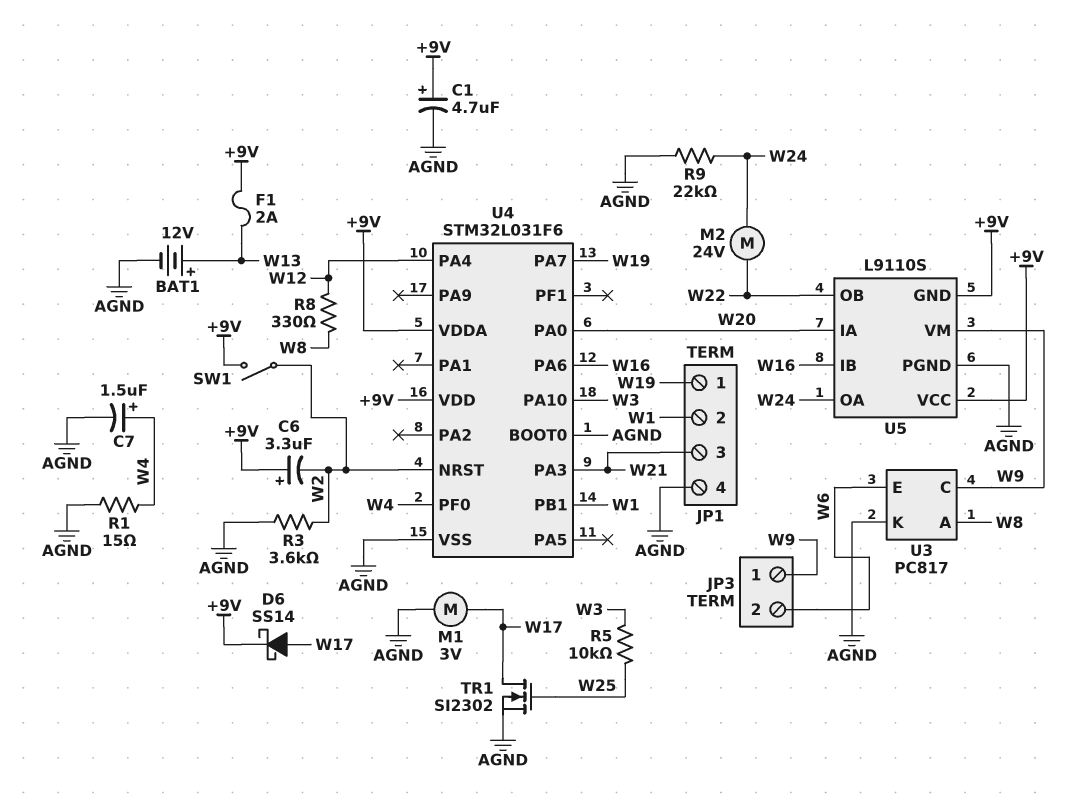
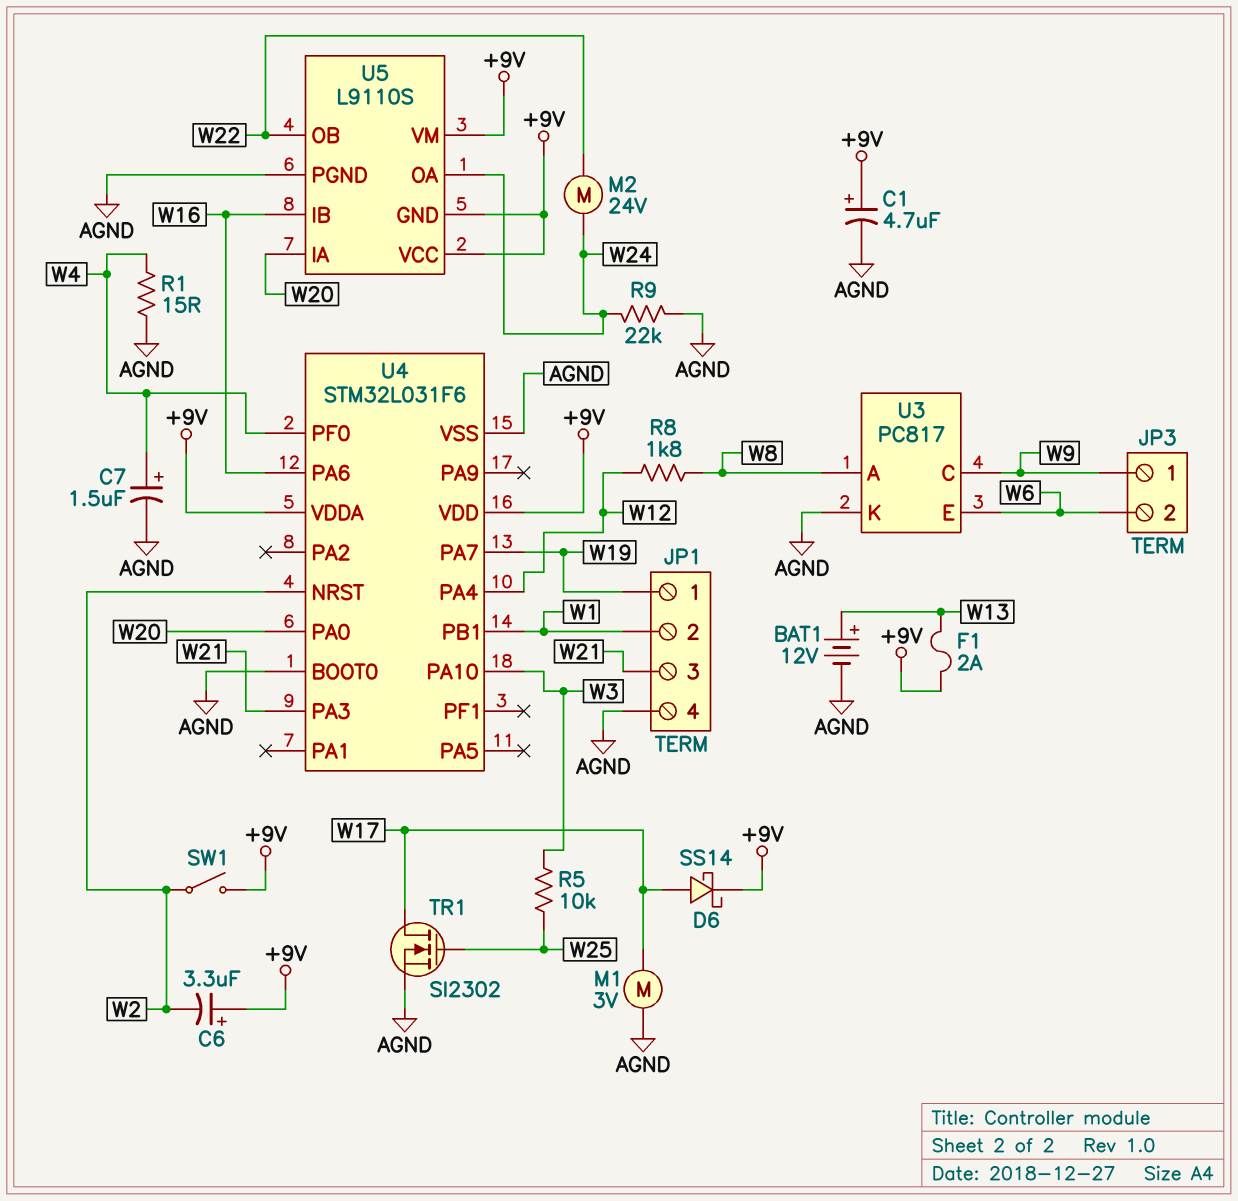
R3: 3.6k (AGND, W2) -> none
R8: 330 (W8, W12) -> 1.8k (W8, W12)
U5 pin VM: W9 -> +9V

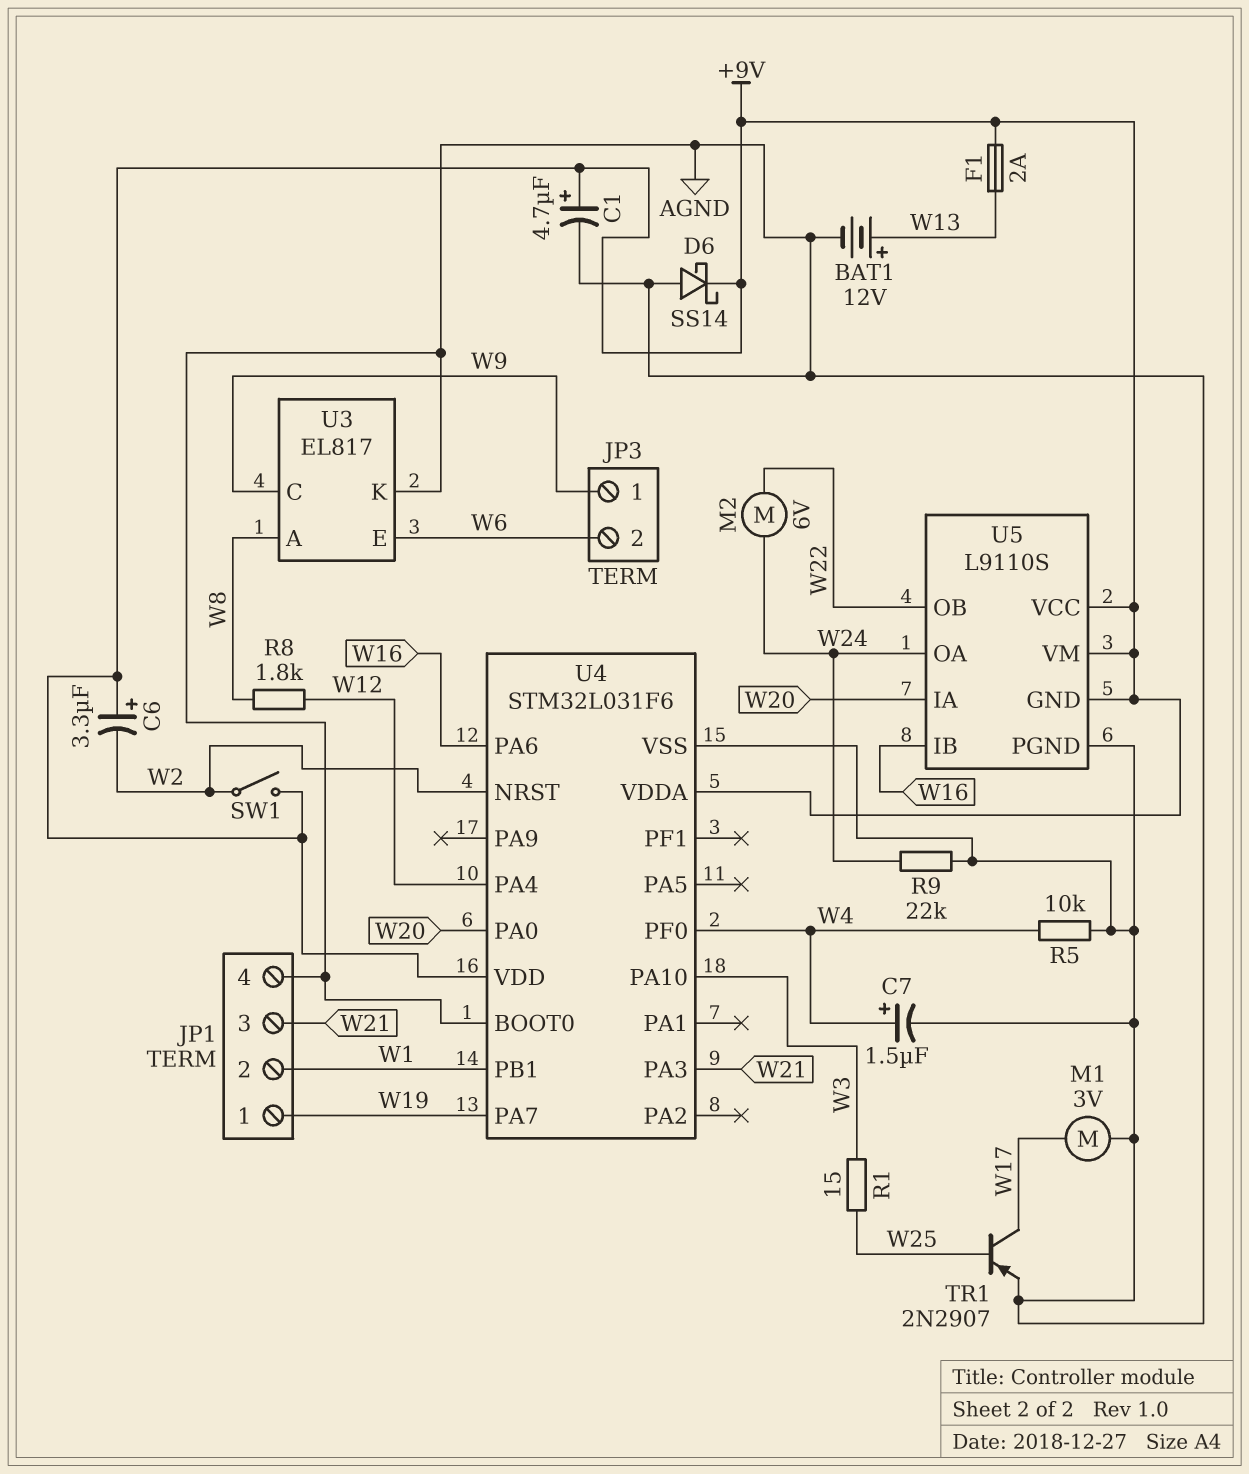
D6: schottky SS14 (A W17, K +9V) -> schottky SS14 (A AGND, K +9V)
M2: motor 24V (W22, W24) -> motor 6V (W22, W24)
R1: 15 (AGND, W4) -> 15 (W3, W25)
R5: 10k (W3, W25) -> 10k (AGND, W4)
TR1: NMOS SI2302 (G W25, D W17, S AGND) -> PNP 2N2907 (B W25, C W17, E AGND)
U3: PC817 -> EL817

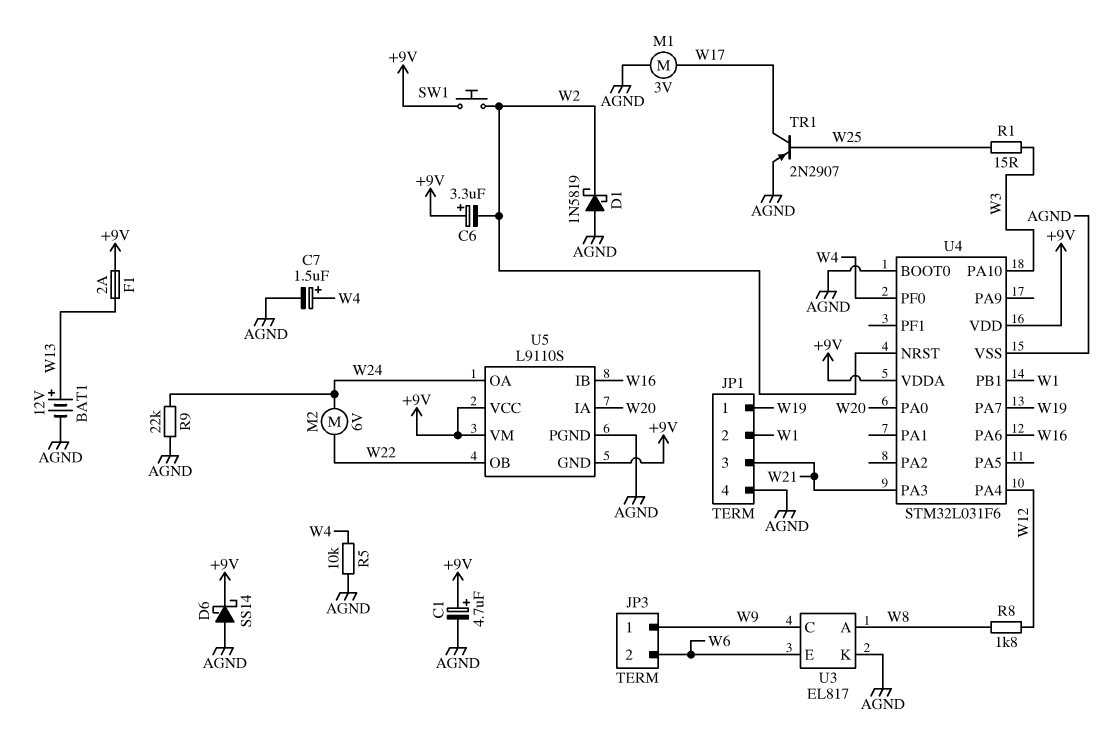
D1: none -> schottky 1N5819 (A AGND, K W2)
SW1: switch (+9V, W2) -> button (+9V, W2)

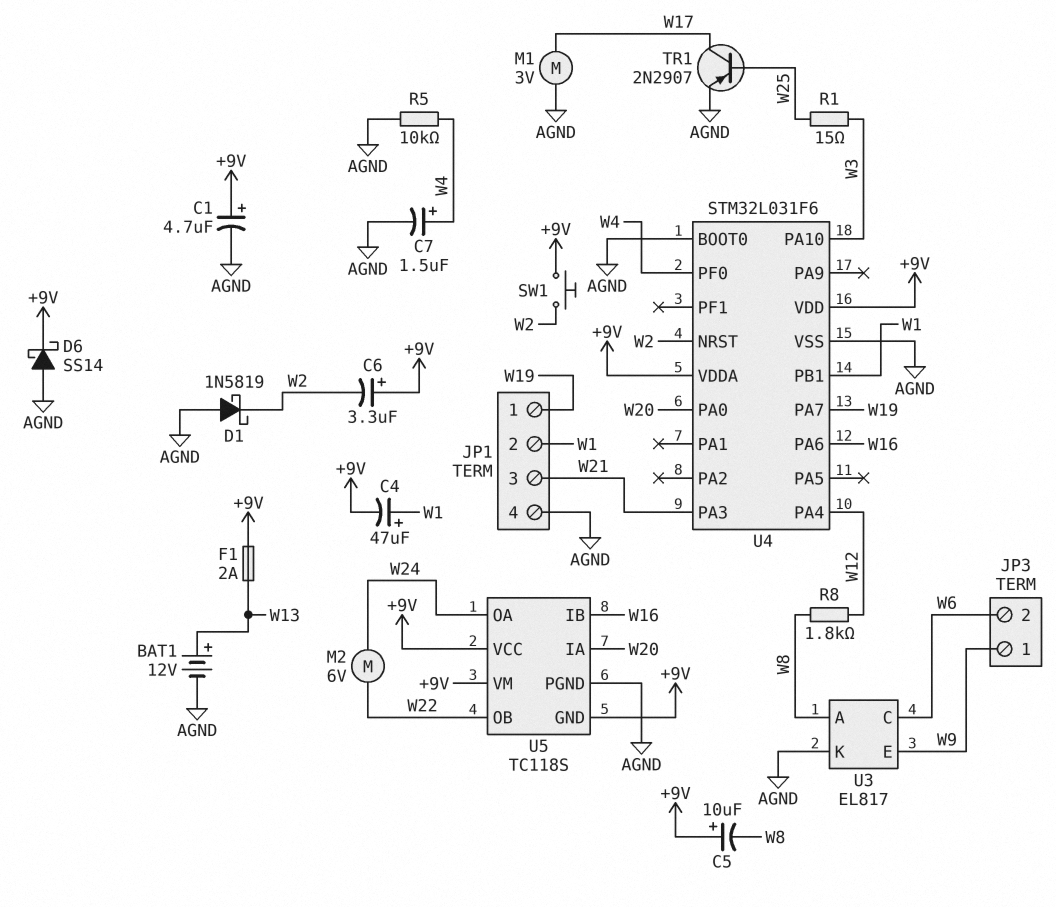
C4: none -> 47uF (plus W1, minus +9V)
C5: none -> 10uF (plus +9V, minus W8)
R9: 22k (AGND, W24) -> none
U3 pin C: W9 -> W6
U3 pin E: W6 -> W9
U5: L9110S -> TC118S

